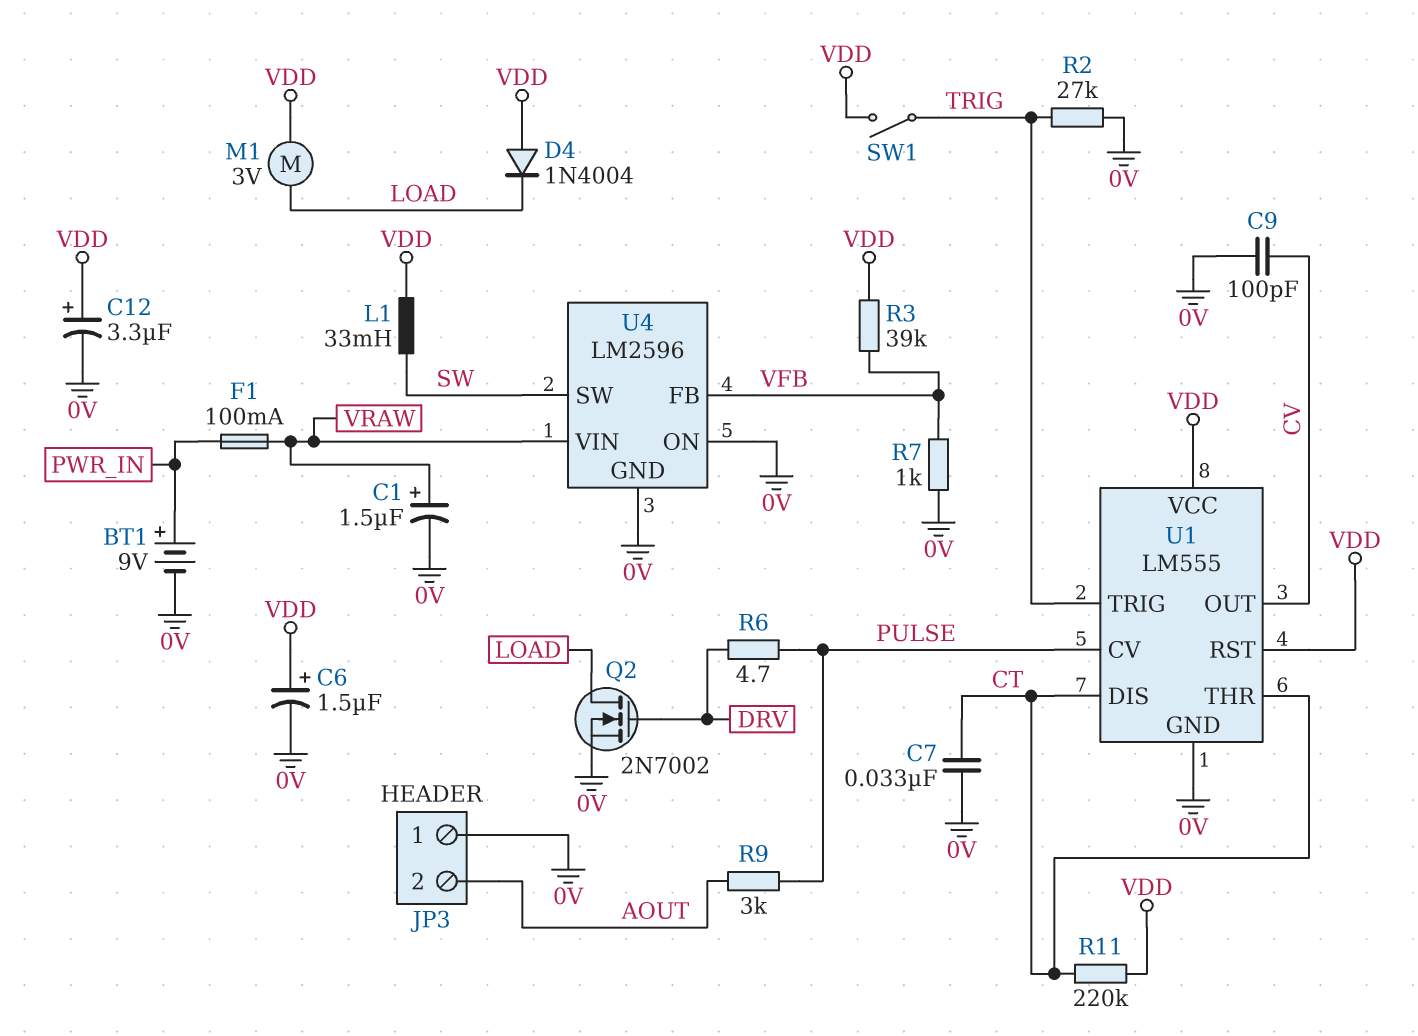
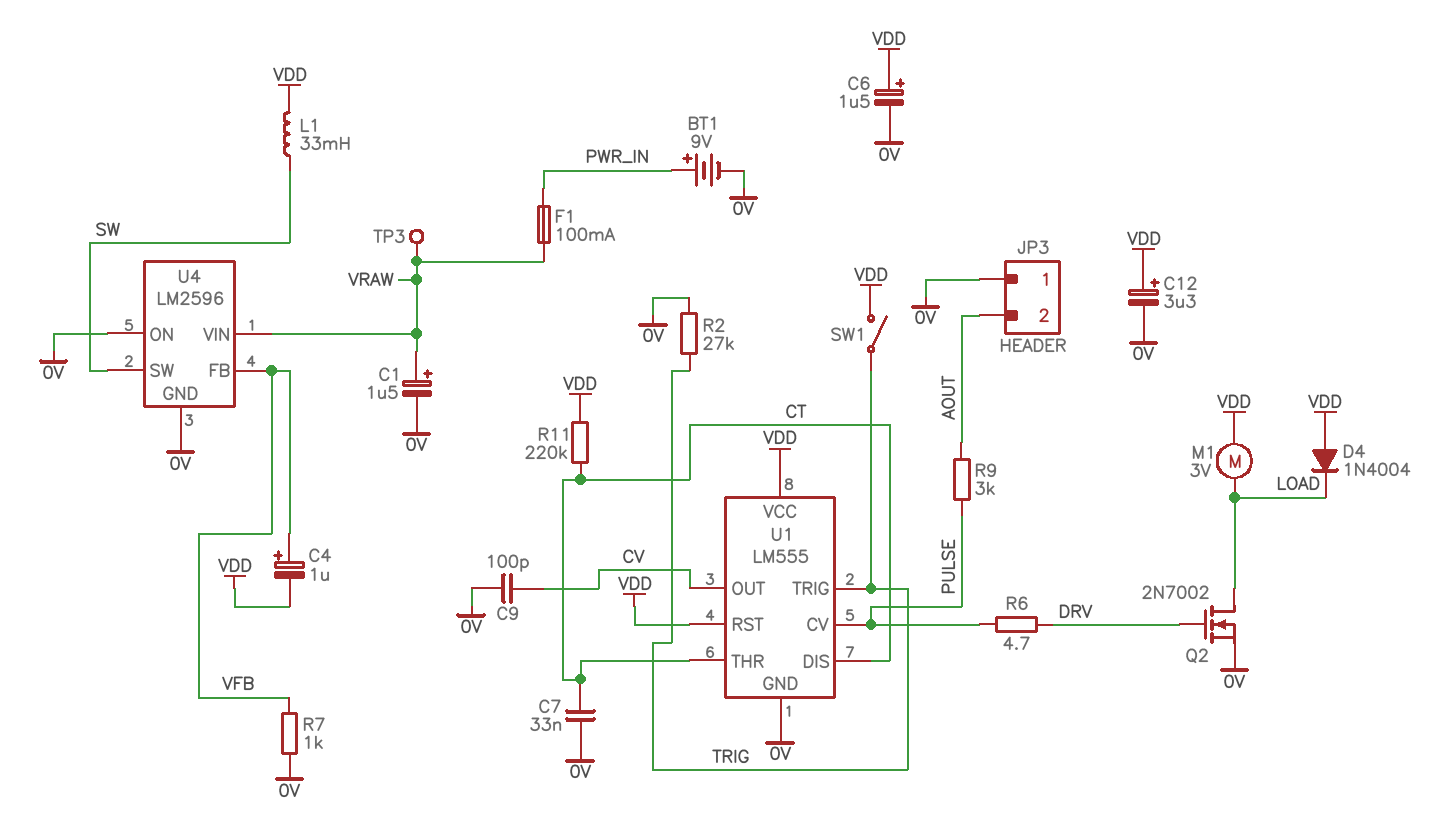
C4: none -> 1uF (plus VFB, minus VDD)
R3: 39k (VDD, VFB) -> none
TP3: none -> test point (VRAW)

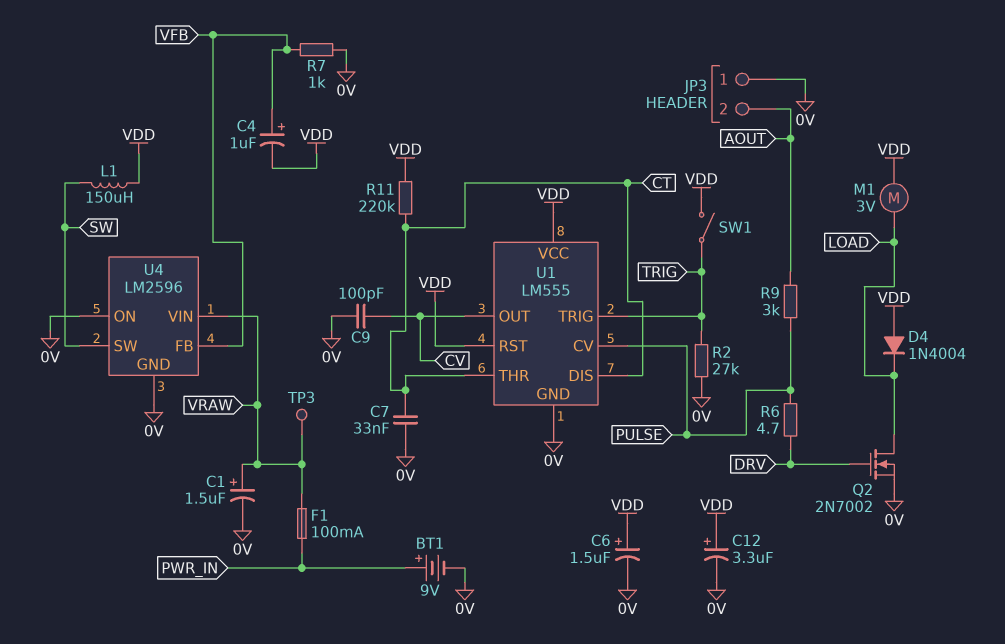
L1: 33mH (SW, VDD) -> 150uH (SW, VDD)

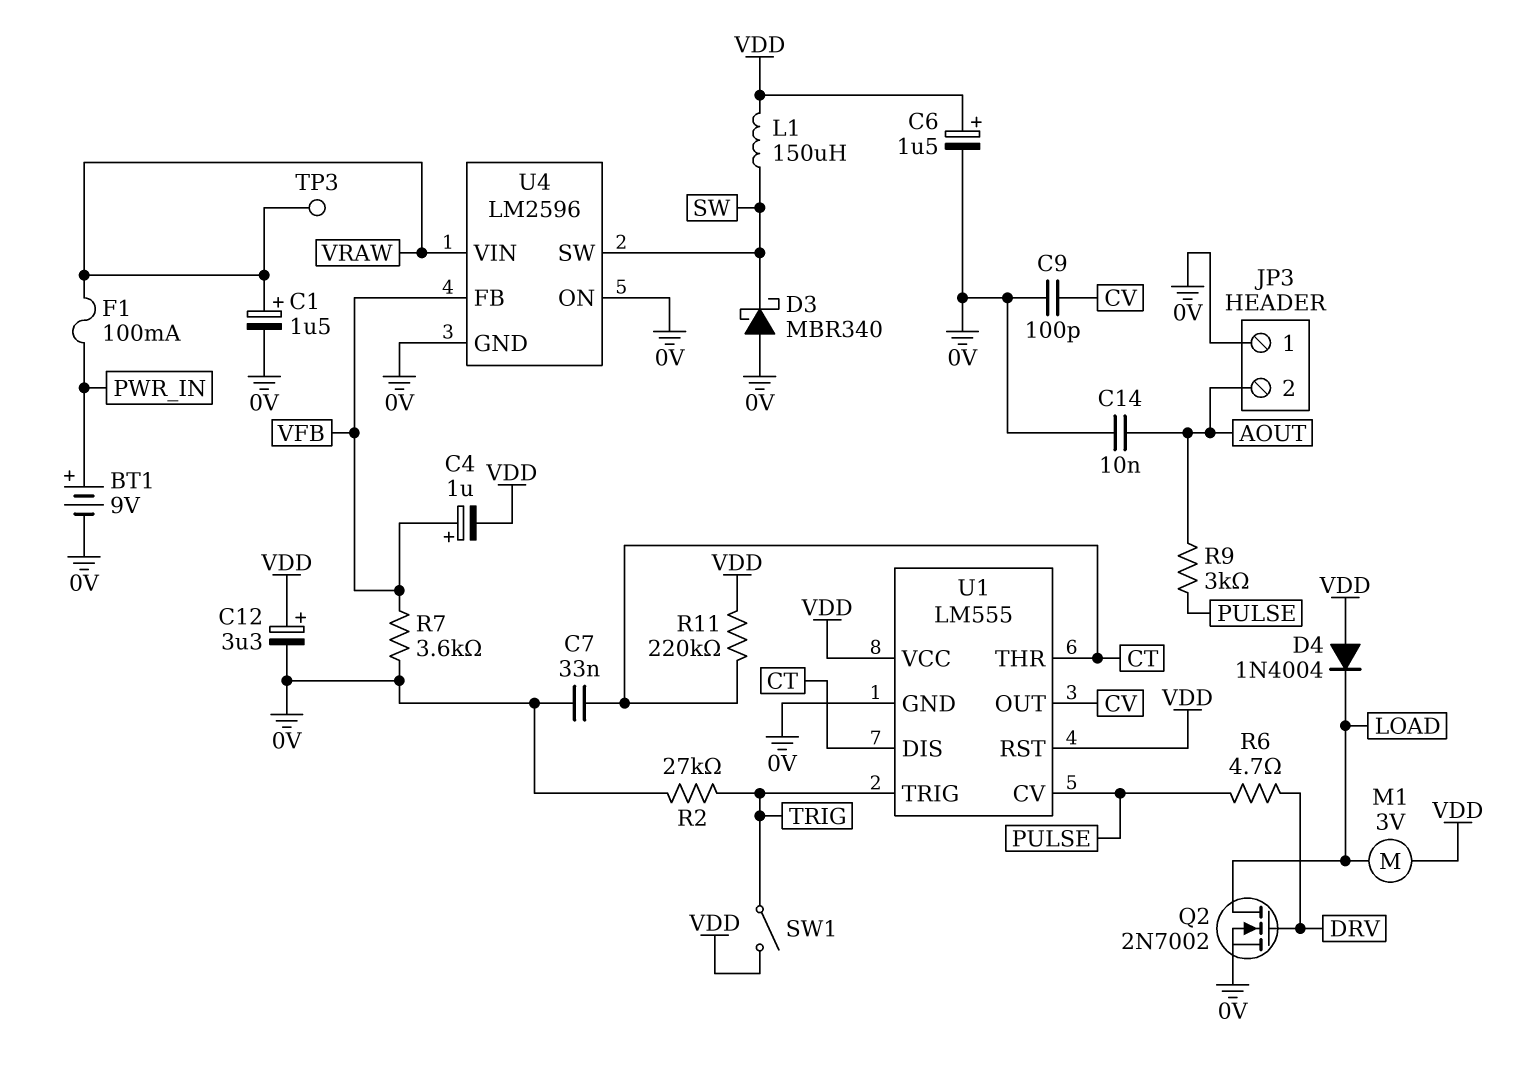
C14: none -> 10nF (0V, AOUT)
D3: none -> schottky MBR340 (A 0V, K SW)
R7: 1k (0V, VFB) -> 3.6k (0V, VFB)

